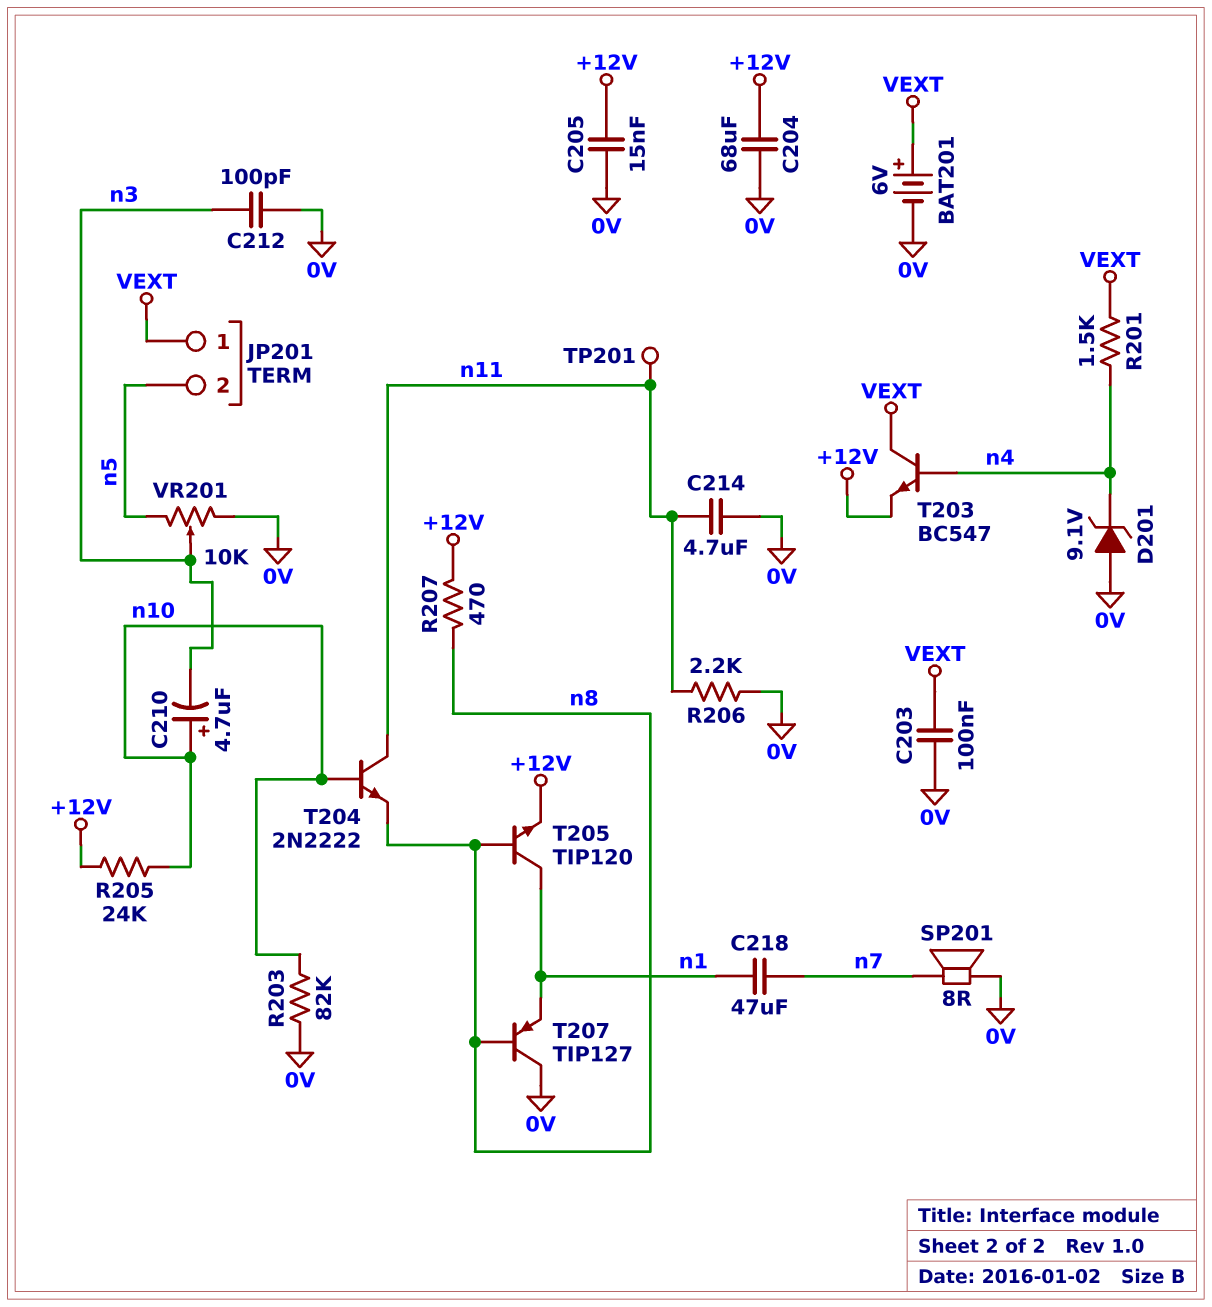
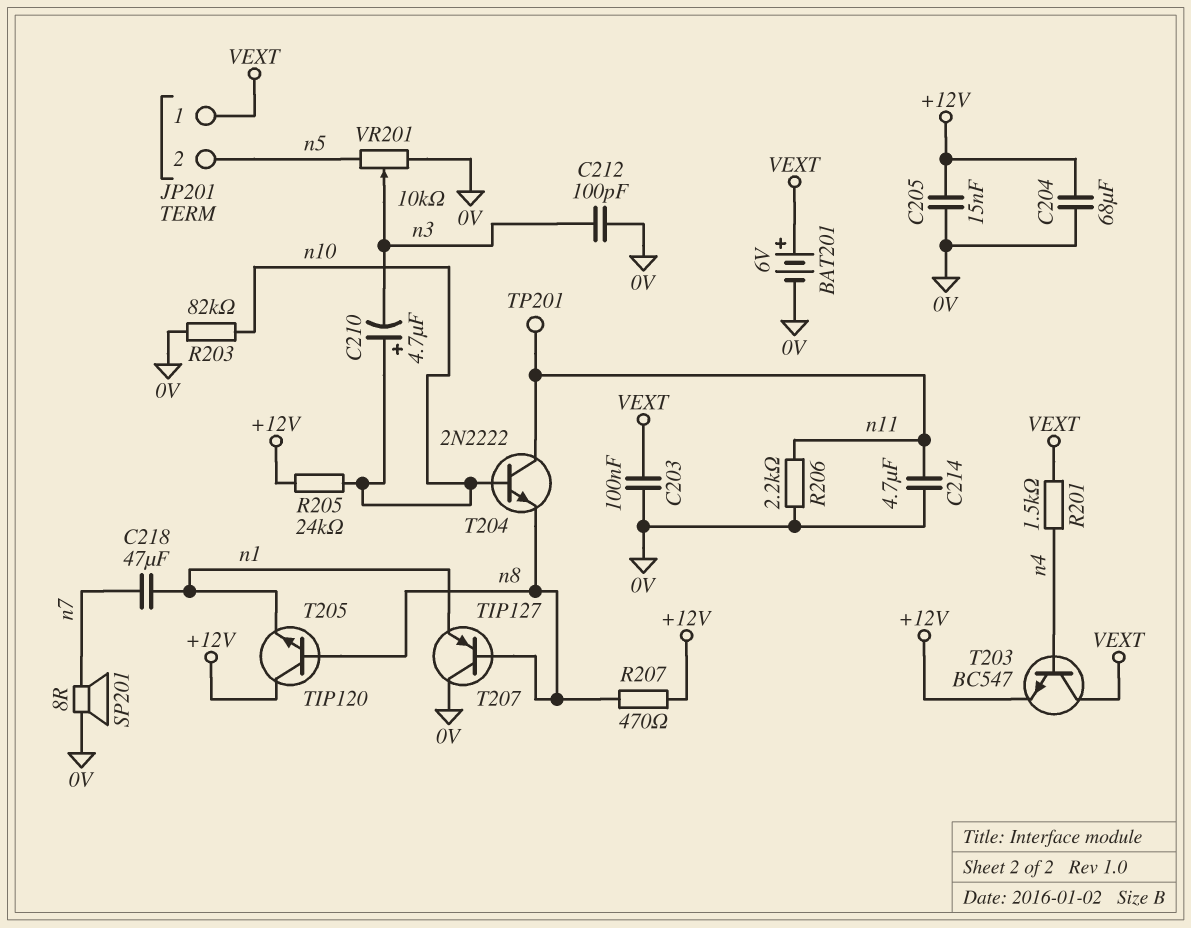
D201: zener 9.1V (A 0V, K n4) -> none
T205: NPN TIP120 (B n8, C n1, E +12V) -> NPN TIP120 (B n8, C +12V, E n1)

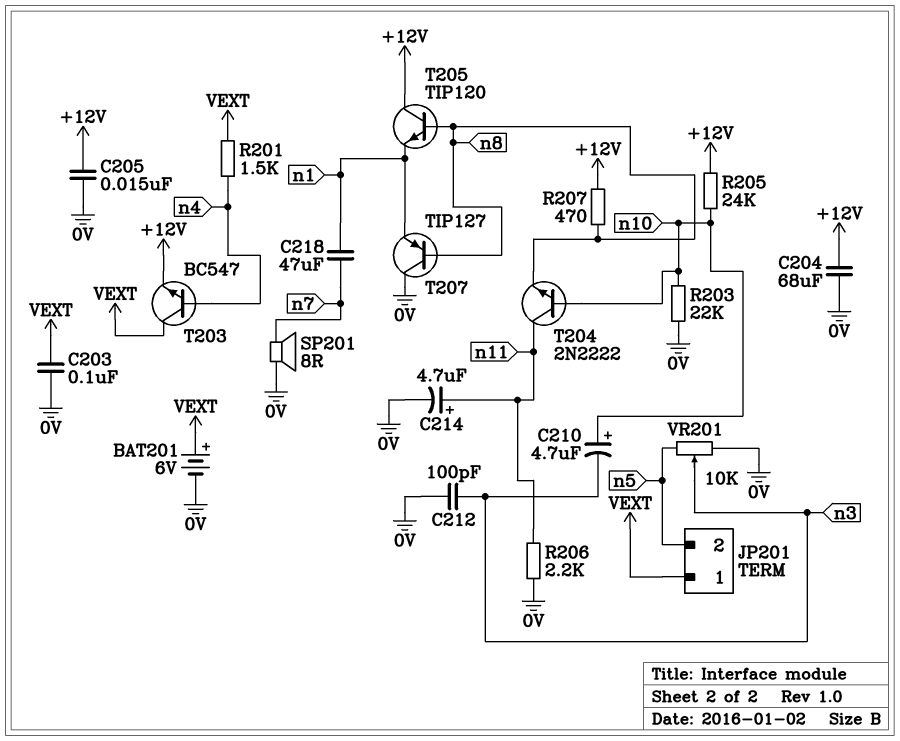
C214: 4.7uF (0V, n11) -> 4.7uF (plus n11, minus 0V)
R203: 82k (0V, n10) -> 22k (0V, n10)
TP201: test point (n11) -> none

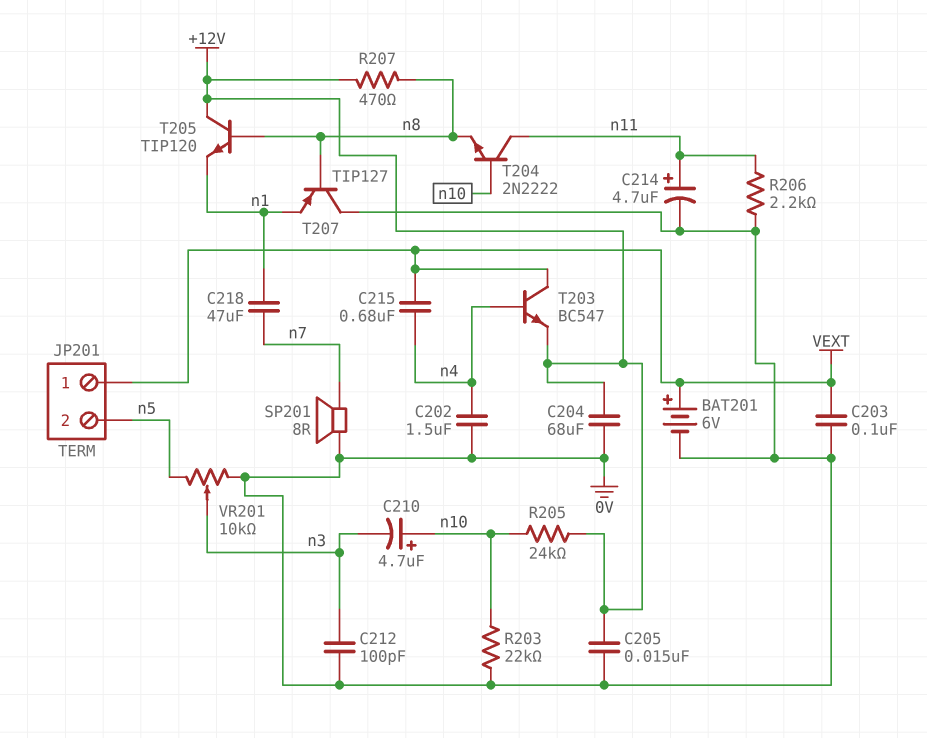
C202: none -> 1.5uF (0V, n4)
C215: none -> 680nF (VEXT, n4)
R201: 1.5k (VEXT, n4) -> none

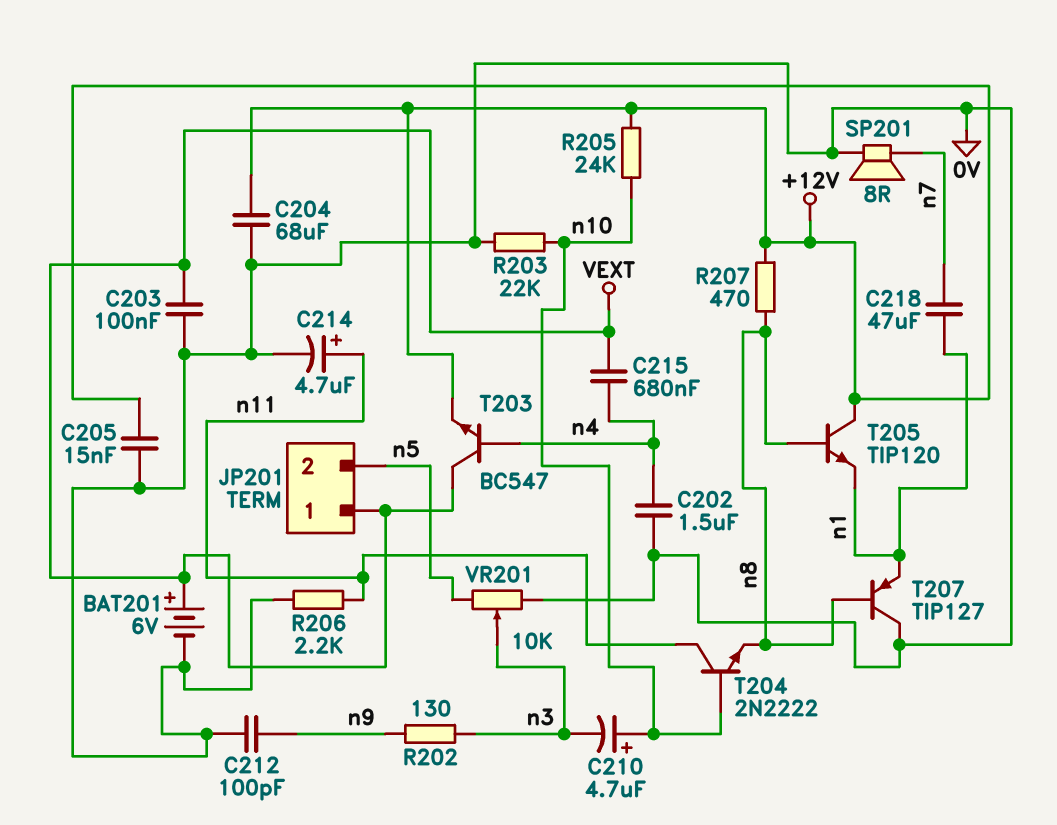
C212: 100pF (0V, n3) -> 100pF (0V, n9)
R202: none -> 130 (n3, n9)

